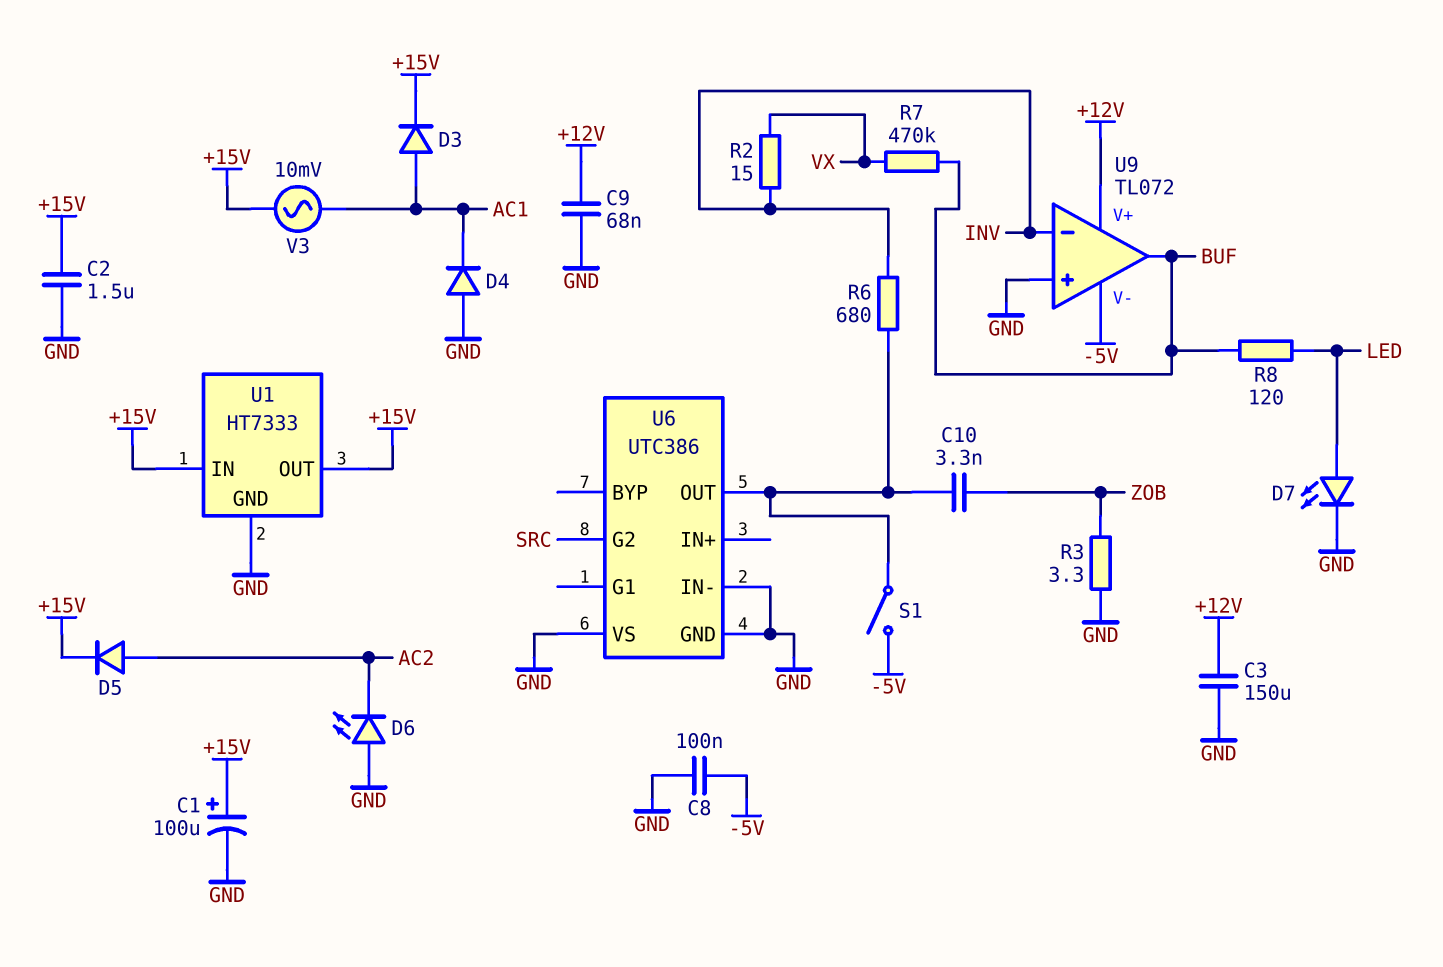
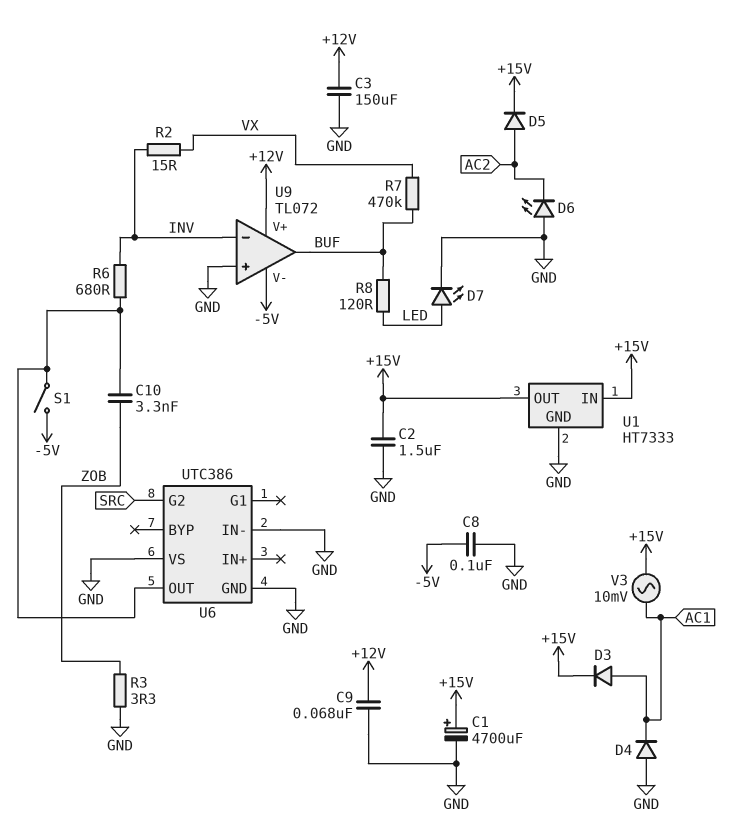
C1: 100uF (plus +15V, minus GND) -> 4700uF (plus +15V, minus GND)

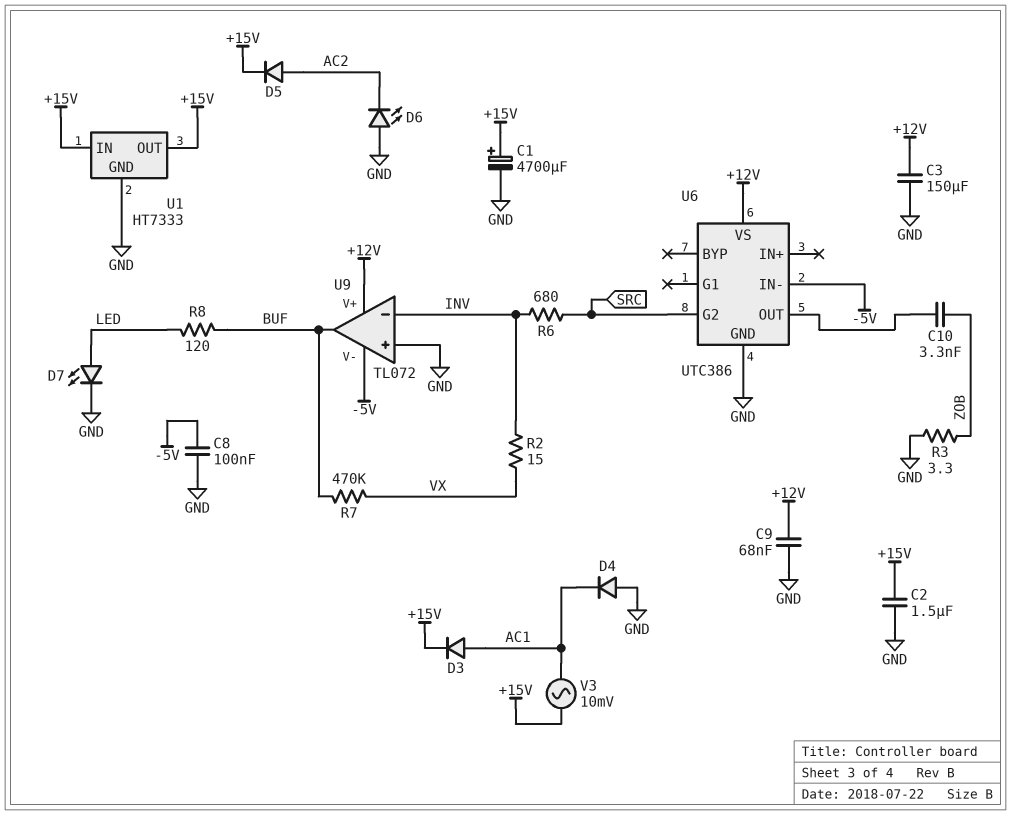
R6: 680 (INV, U6/OUT) -> 680 (INV, SRC)
S1: switch (-5V, U6/OUT) -> none
U6 pin IN-: GND -> -5V
U6 pin VS: GND -> +12V

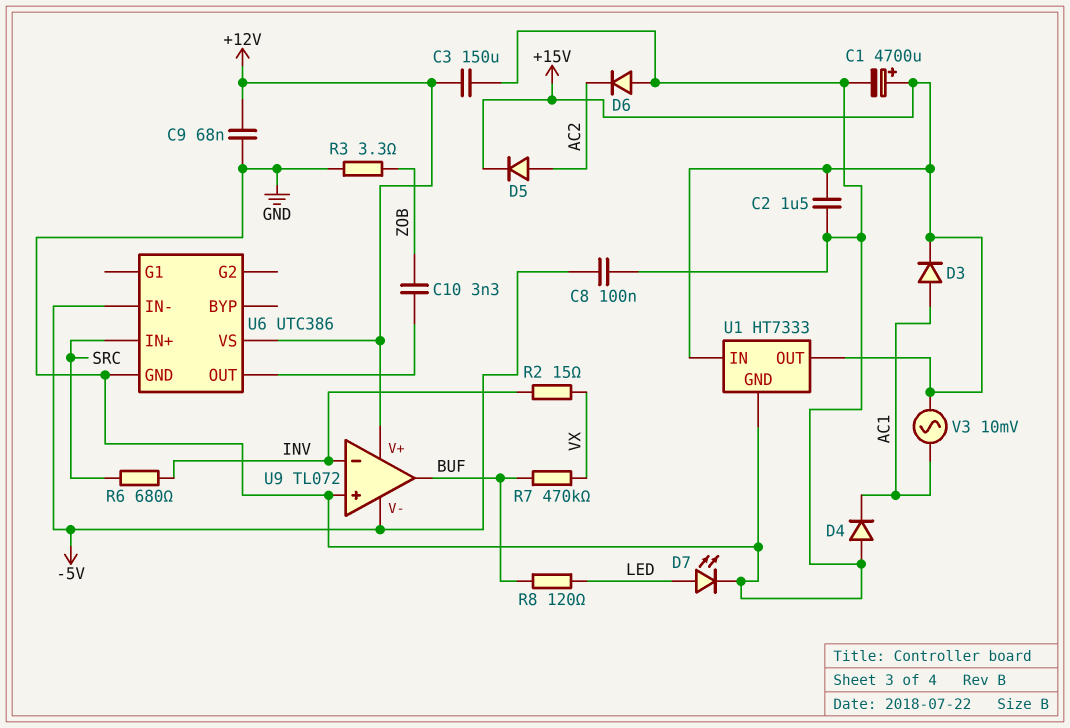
D6: LED (A GND, K AC2) -> diode (A GND, K AC2)
U6 pin G2: SRC -> none
U6 pin IN+: none -> SRC

